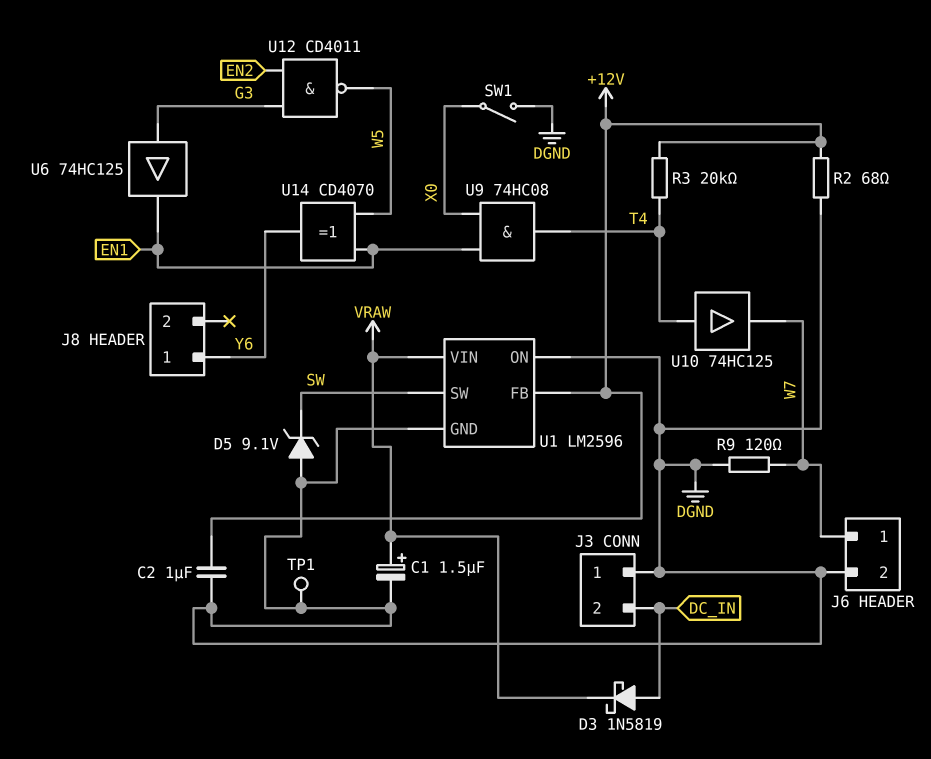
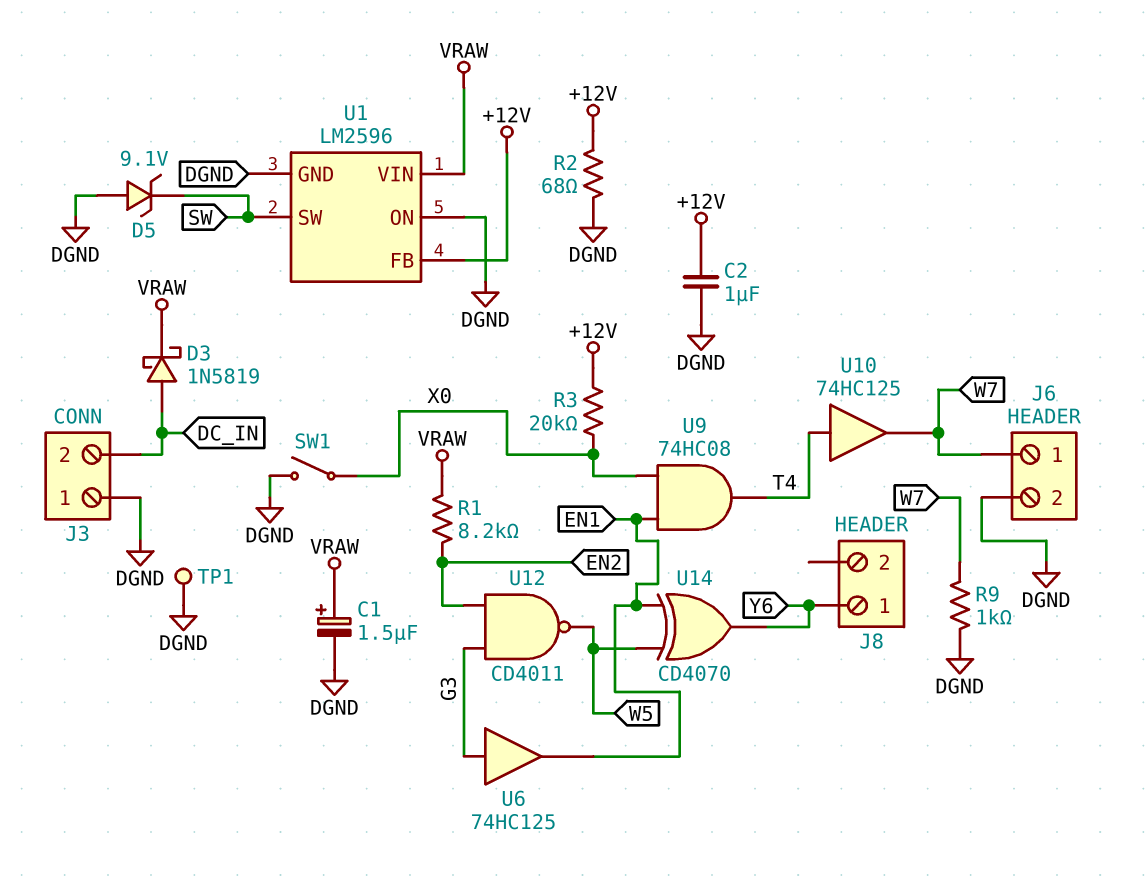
R1: none -> 8.2k (EN2, VRAW)
R3: 20k (+12V, T4) -> 20k (+12V, X0)
R9: 120 (DGND, W7) -> 1k (DGND, W7)

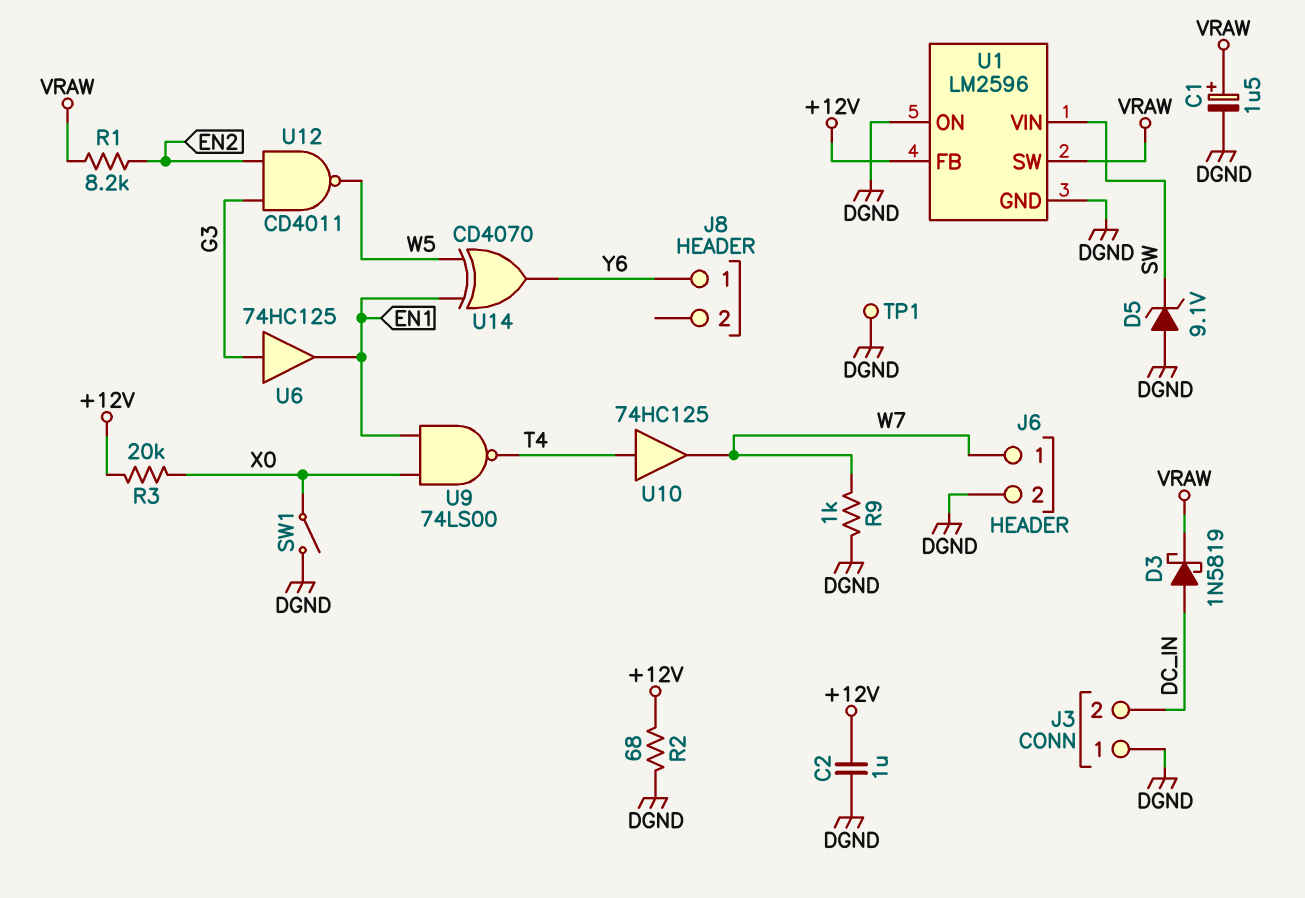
U1 pin SW: SW -> VRAW
U1 pin VIN: VRAW -> SW
U9: AND 74HC08 (in EN1, in X0, out T4) -> NAND 74LS00 (in EN1, in X0, out T4)

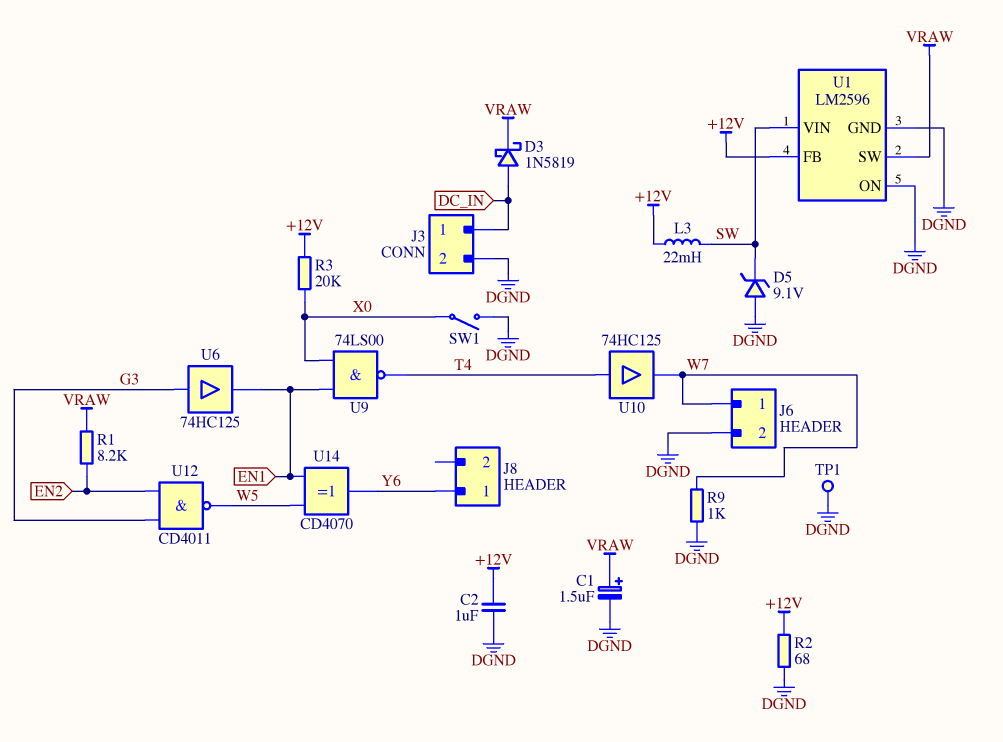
J3 pin 1: DGND -> DC_IN
J3 pin 2: DC_IN -> DGND
L3: none -> 22mH (+12V, SW)

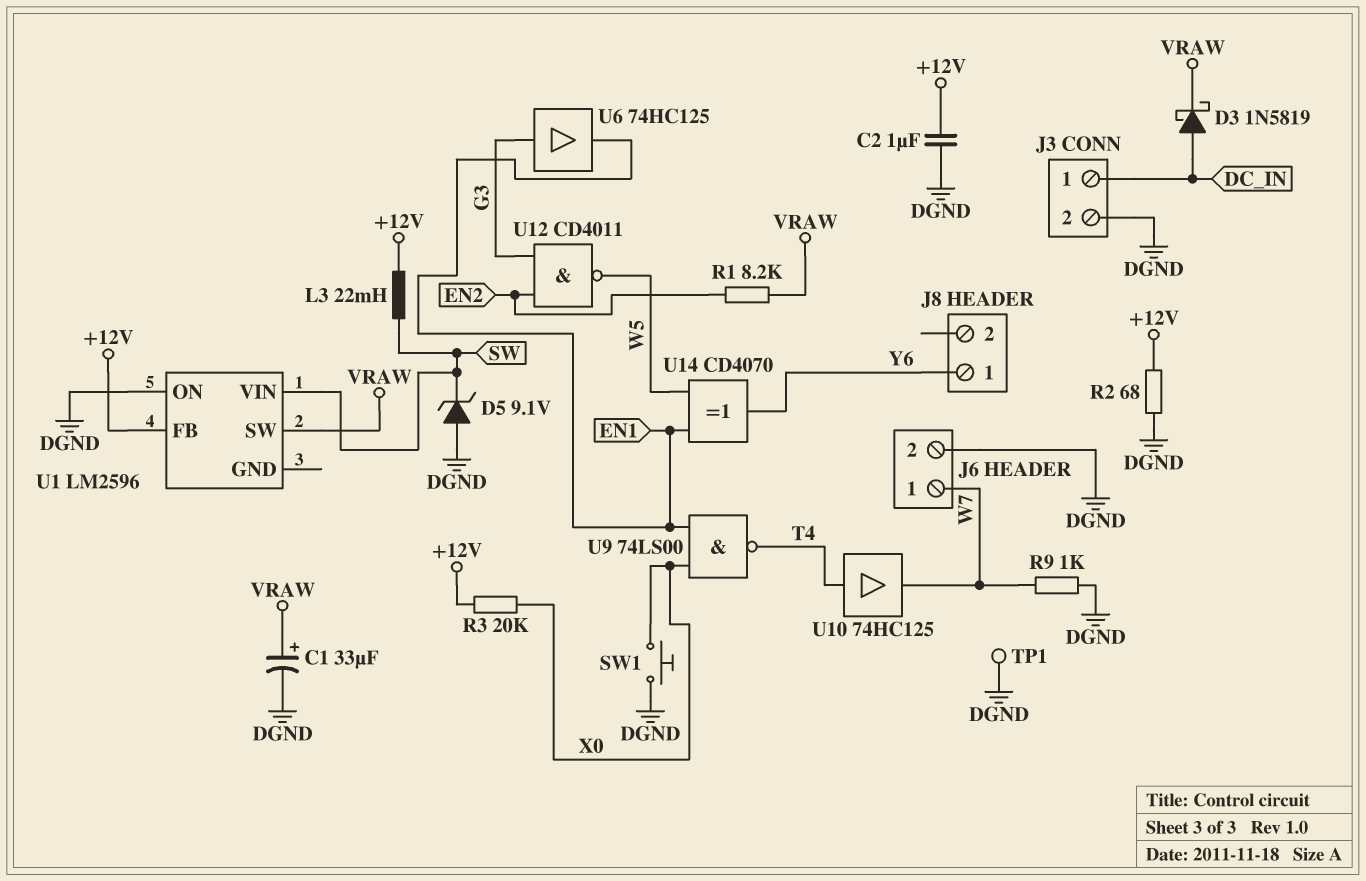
C1: 1.5uF (plus VRAW, minus DGND) -> 33uF (plus VRAW, minus DGND)
SW1: switch (DGND, X0) -> button (DGND, X0)
U1 pin GND: DGND -> none

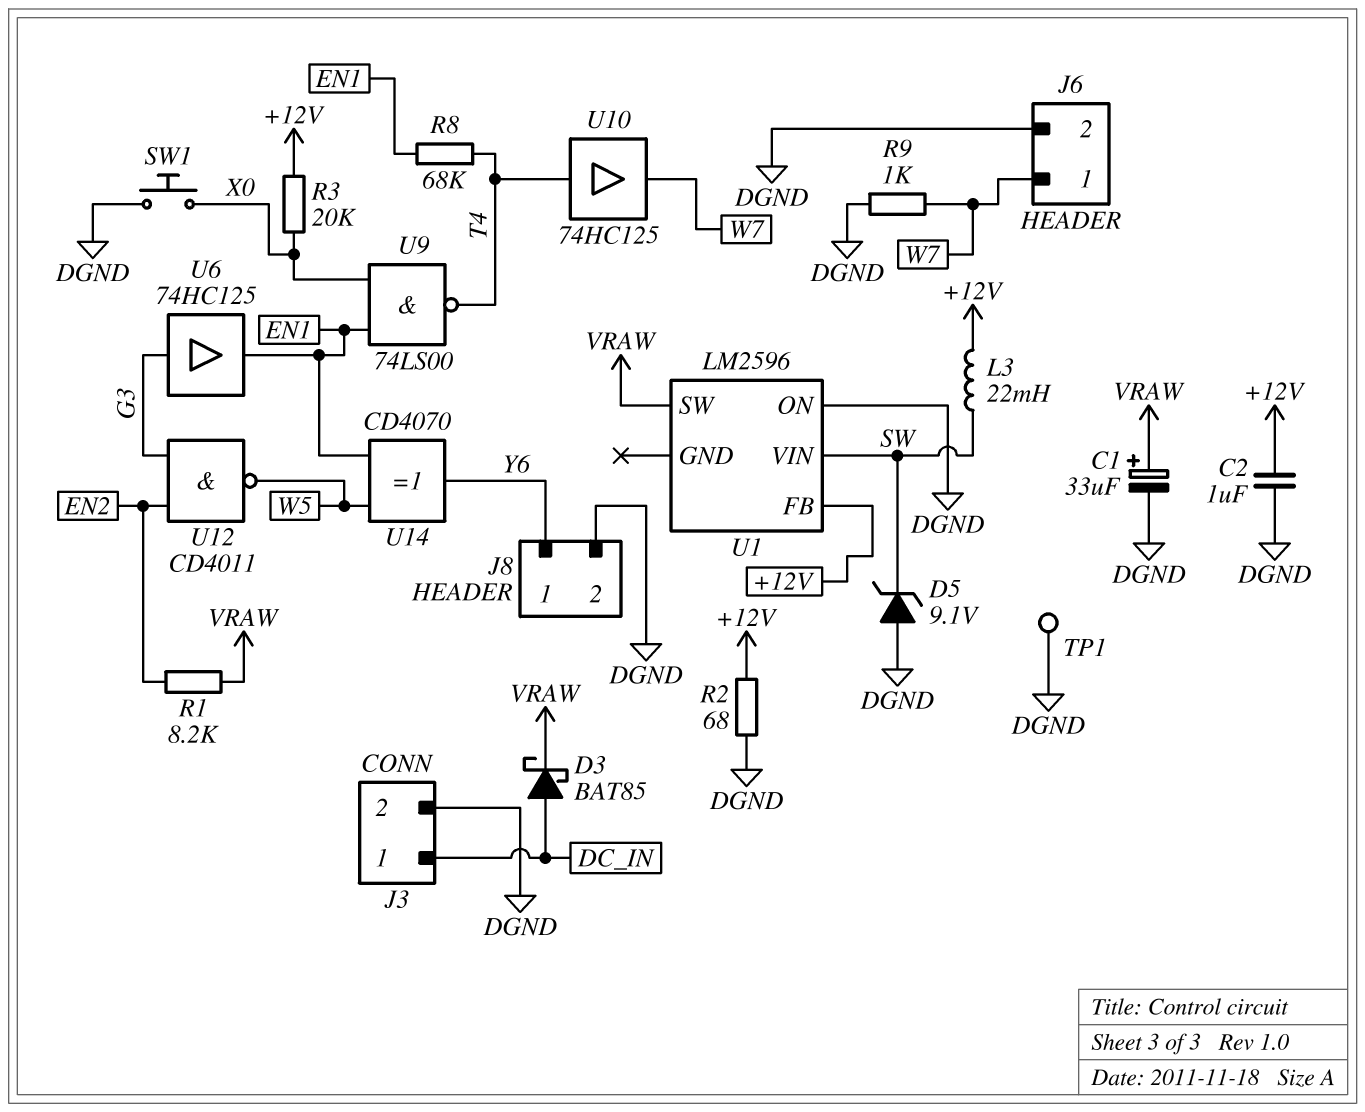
D3: schottky 1N5819 (A DC_IN, K VRAW) -> schottky BAT85 (A DC_IN, K VRAW)
J8 pin 2: none -> DGND
R8: none -> 68k (EN1, T4)

